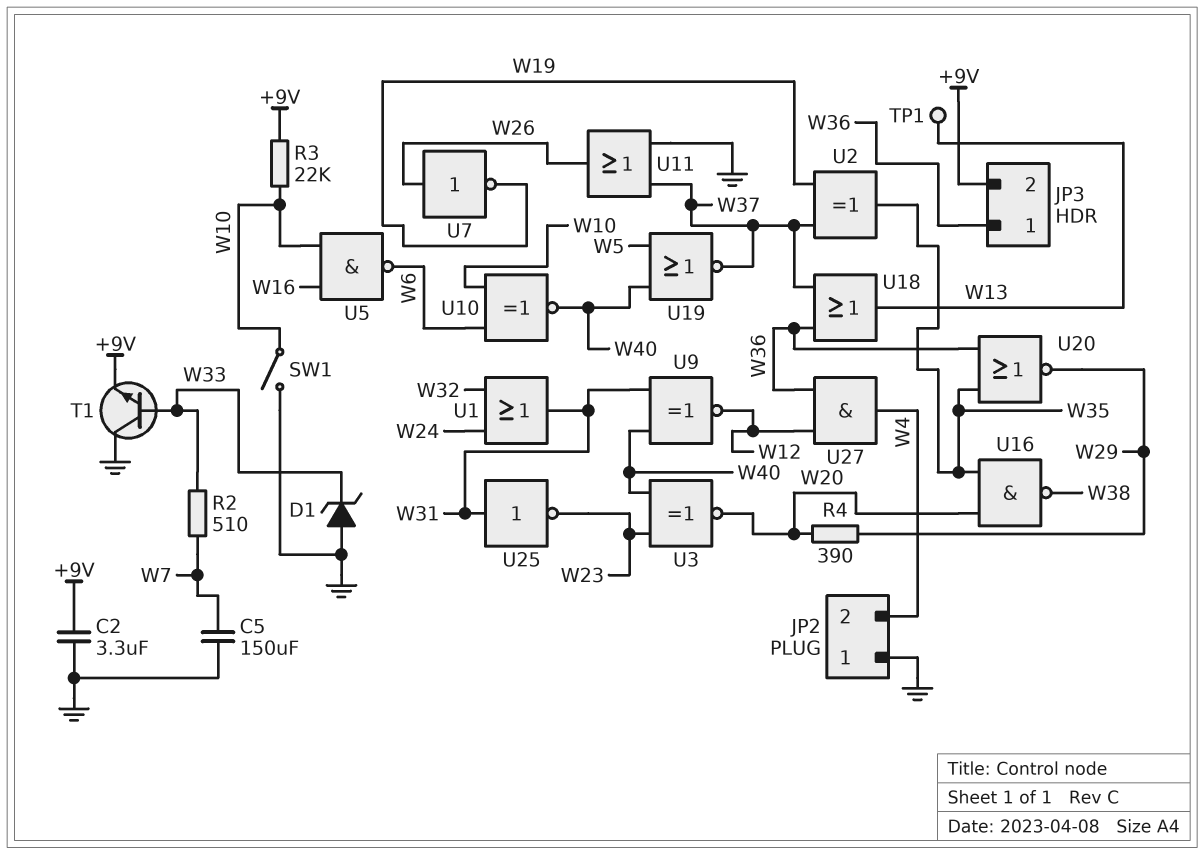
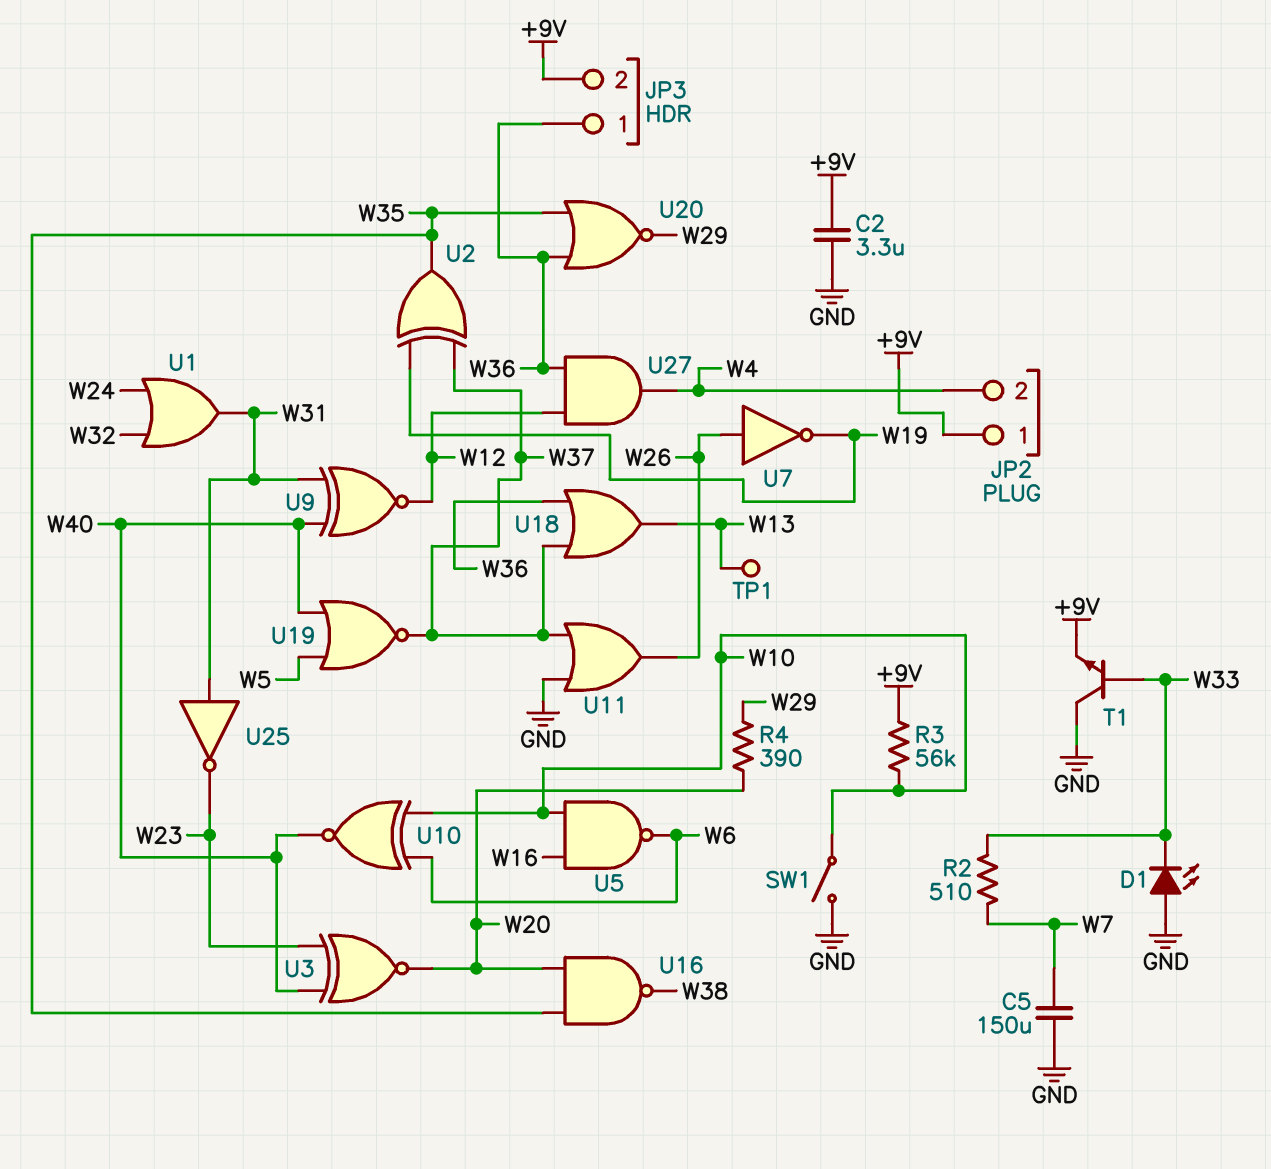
D1: zener (A GND, K W33) -> LED (A GND, K W33)
JP2 pin 1: GND -> +9V
R3: 22k (+9V, W10) -> 56k (+9V, W10)

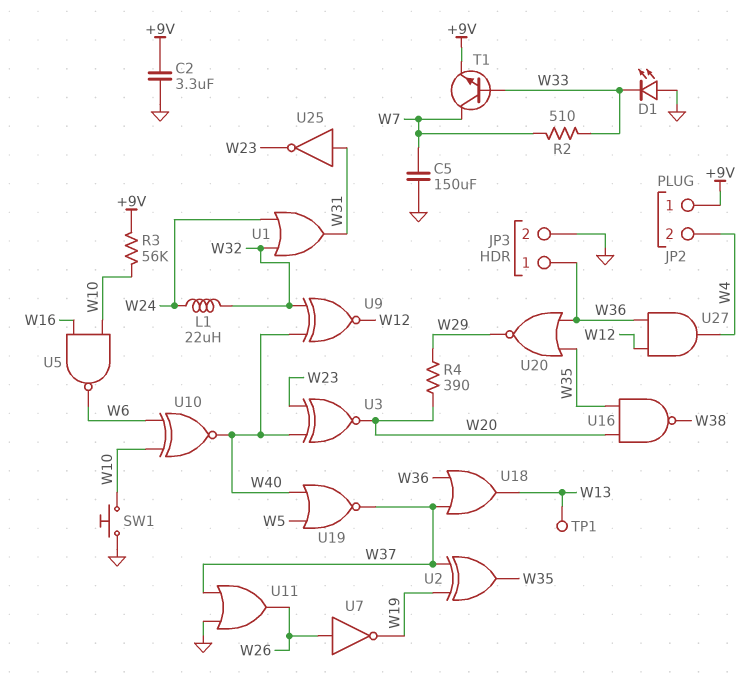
JP3 pin 2: +9V -> GND
L1: none -> 22uH (W24, W32)
SW1: switch (GND, W10) -> button (GND, W10)
T1: NPN (B W33, C GND, E +9V) -> NPN (B W33, C W7, E +9V)
U9: XNOR (in W31, in W40, out W12) -> XNOR (in W32, in W40, out W12)

